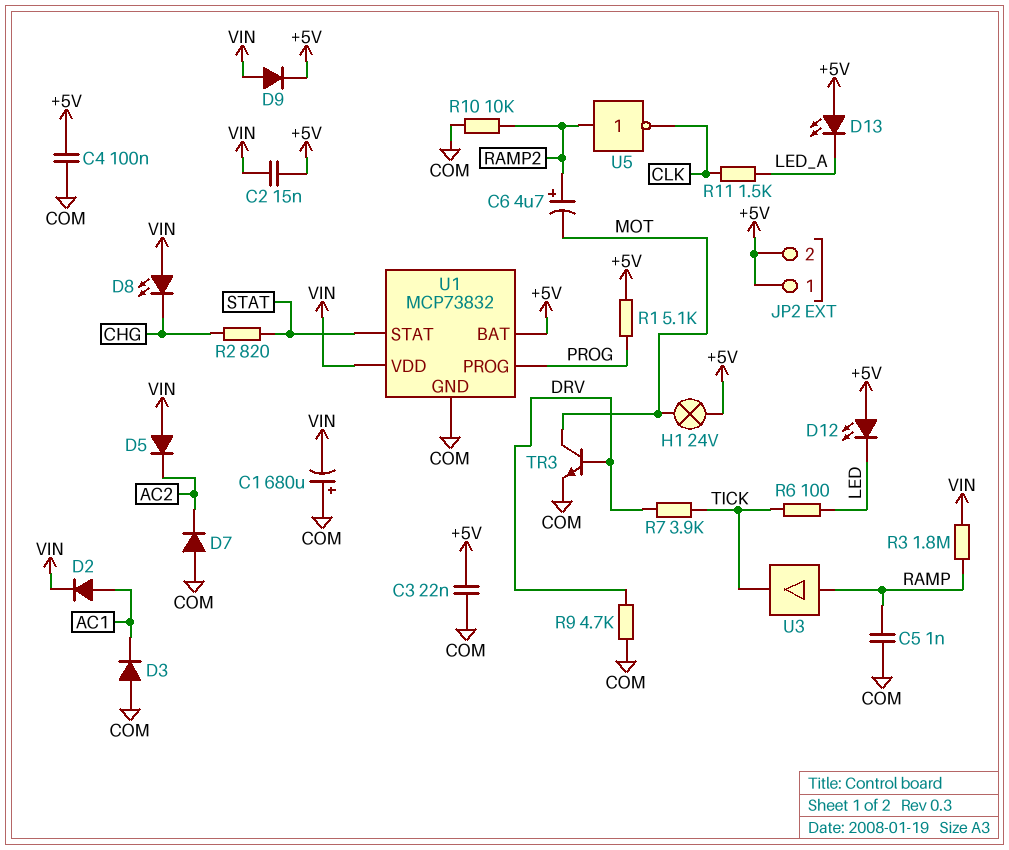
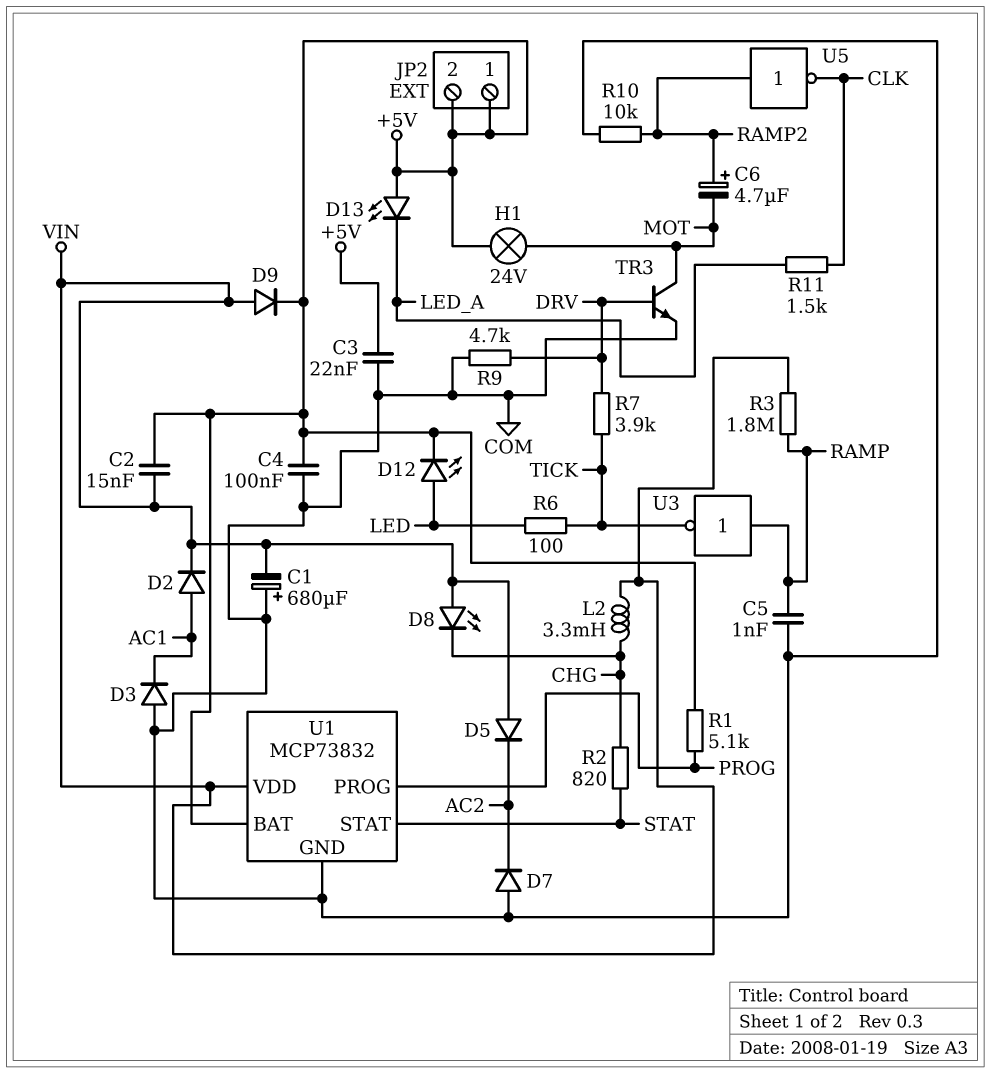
D12: LED (A +5V, K LED) -> LED (A LED, K +5V)
L2: none -> 3.3mH (CHG, VIN)
U3: buffer (in RAMP, out TICK) -> NOT (in RAMP, out TICK)

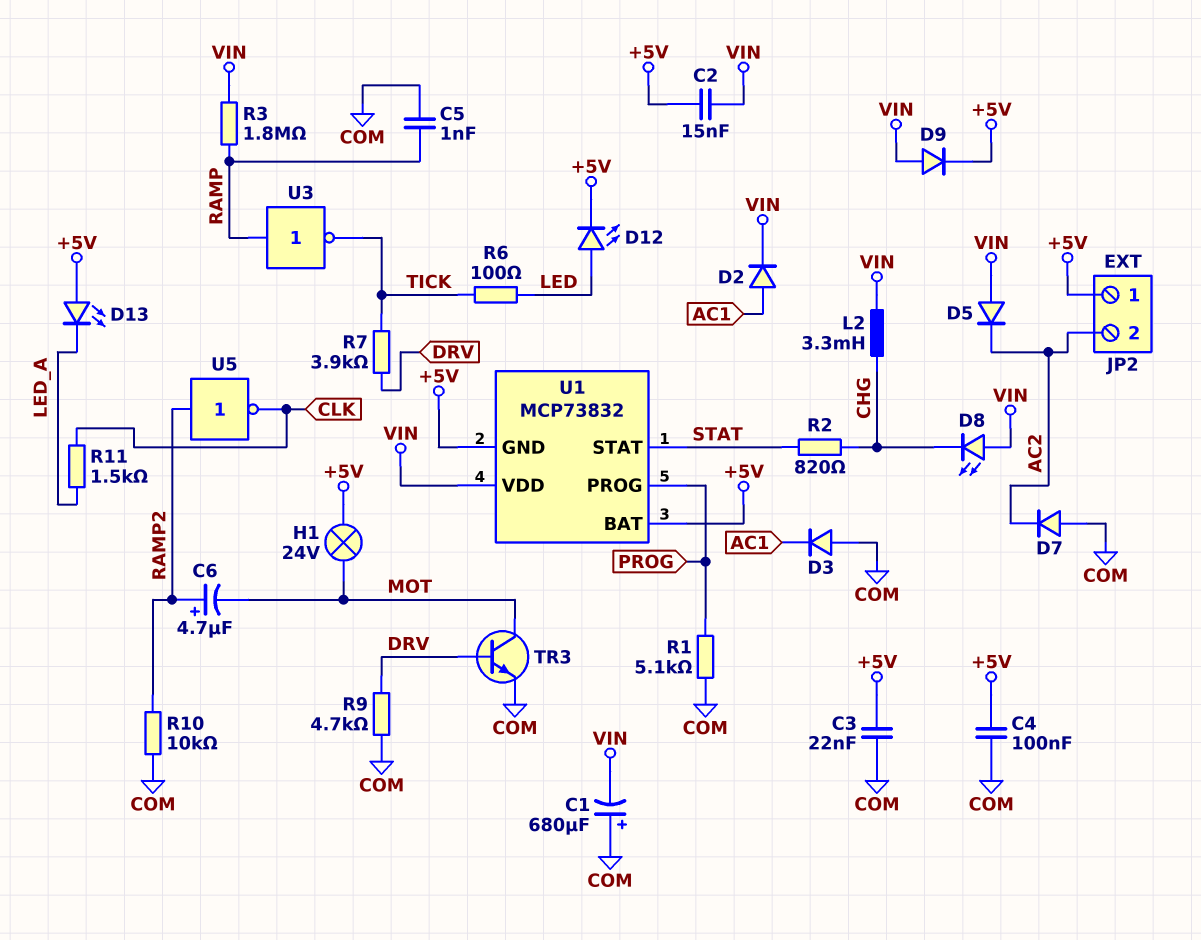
JP2 pin 2: +5V -> AC2
R1: 5.1k (+5V, PROG) -> 5.1k (COM, PROG)
U1 pin GND: COM -> +5V

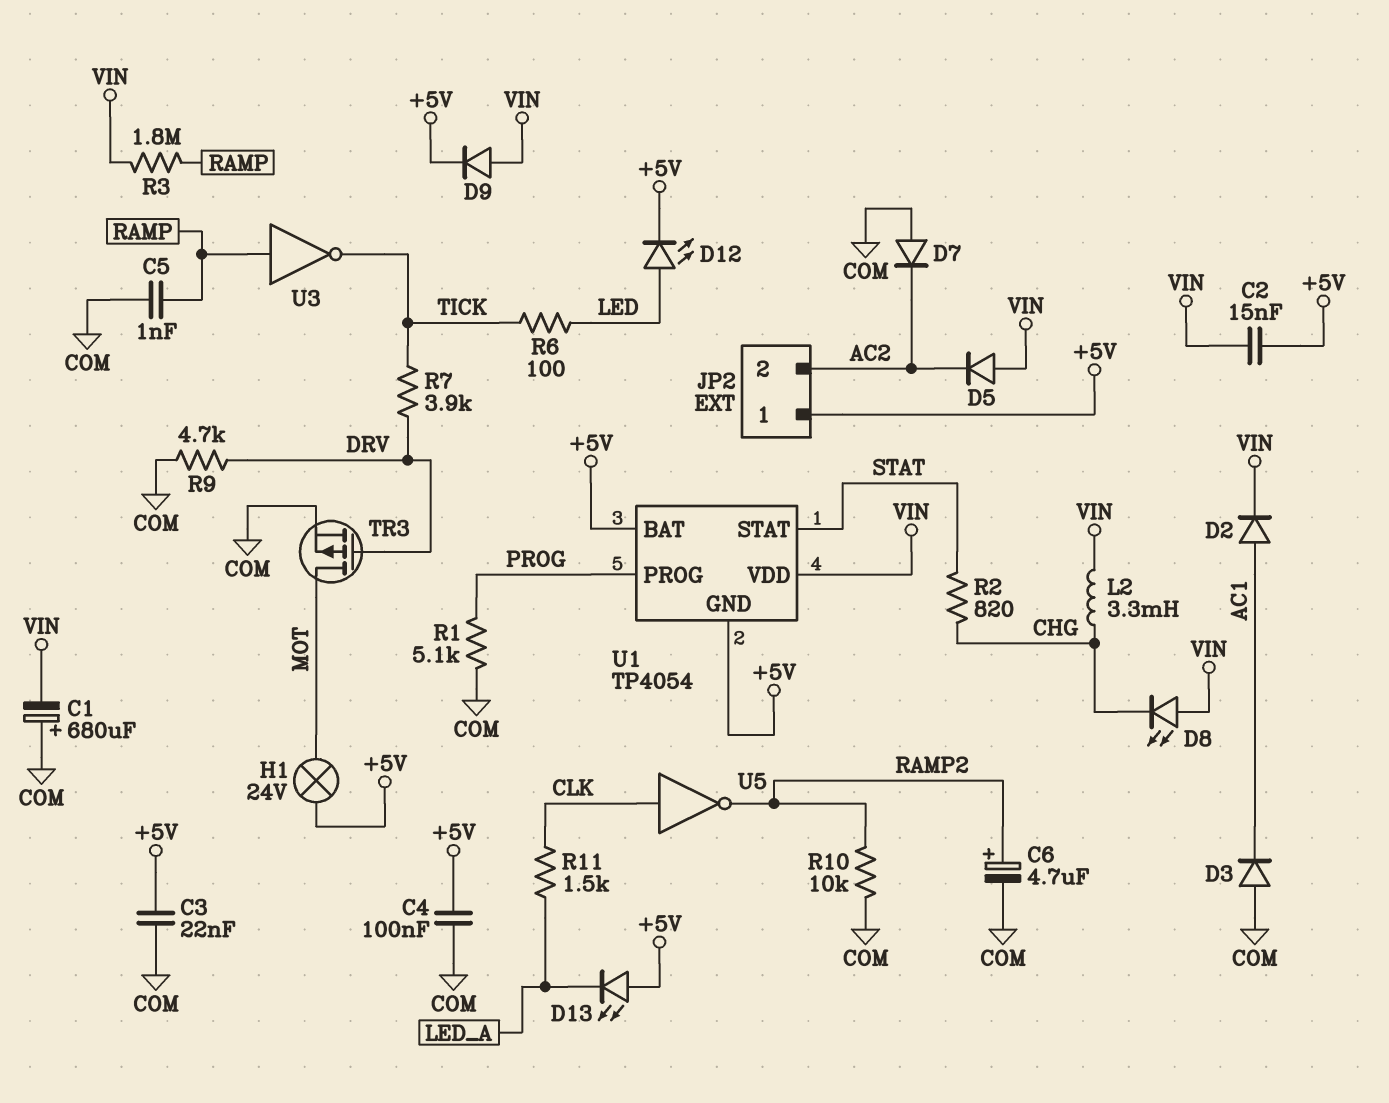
C6: 4.7uF (plus RAMP2, minus MOT) -> 4.7uF (plus RAMP2, minus COM)
TR3: NPN (B DRV, C MOT, E COM) -> PMOS (G DRV, D MOT, S COM)
U1: MCP73832 -> TP4054
U5: NOT (in RAMP2, out CLK) -> NOT (in CLK, out RAMP2)

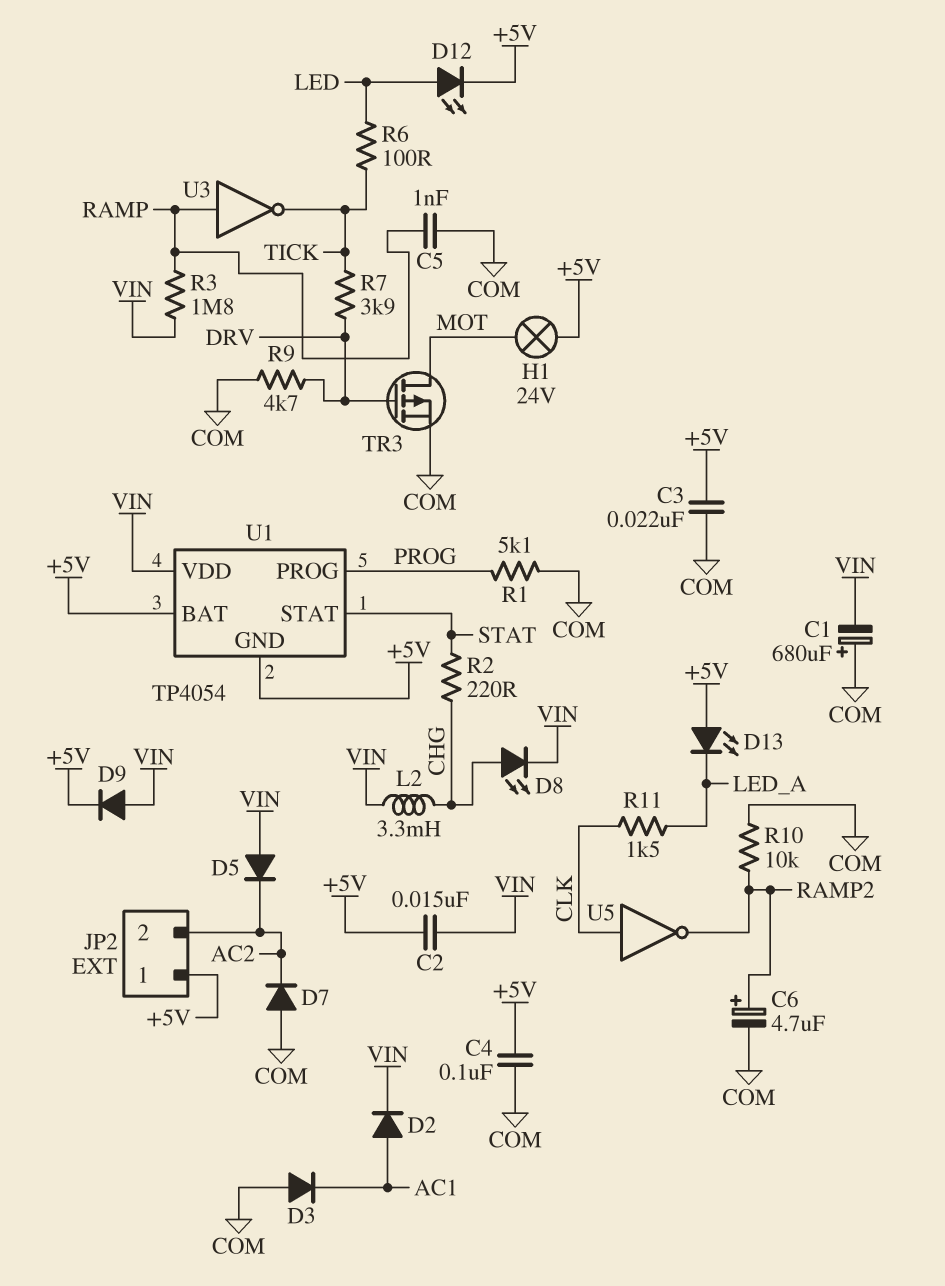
D8: LED (A VIN, K CHG) -> LED (A CHG, K VIN)
R2: 820 (CHG, STAT) -> 220 (CHG, STAT)

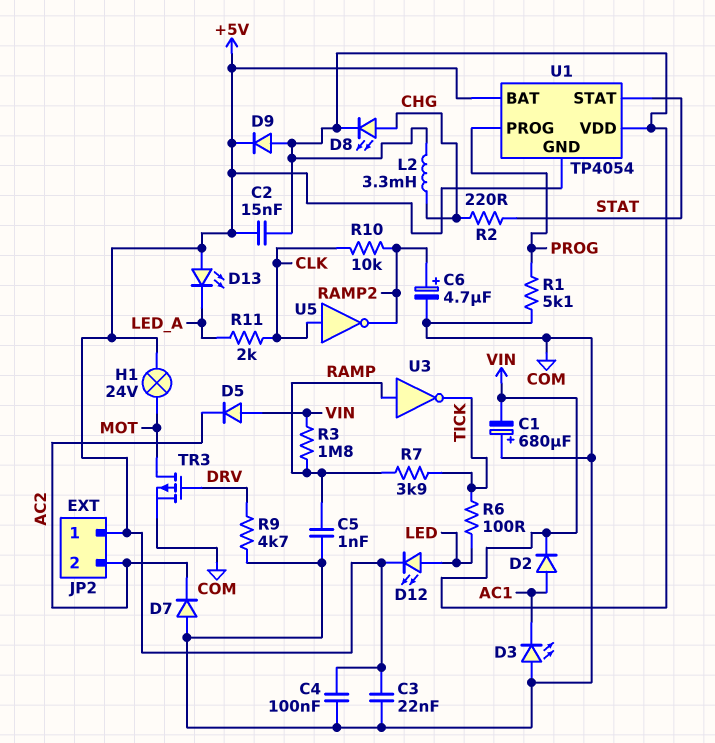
D3: diode (A COM, K AC1) -> LED (A COM, K AC1)
R7: 3.9k (DRV, TICK) -> 3.9k (RAMP, TICK)
R10: 10k (COM, RAMP2) -> 10k (CLK, RAMP2)
R11: 1.5k (CLK, LED_A) -> 2k (CLK, LED_A)

